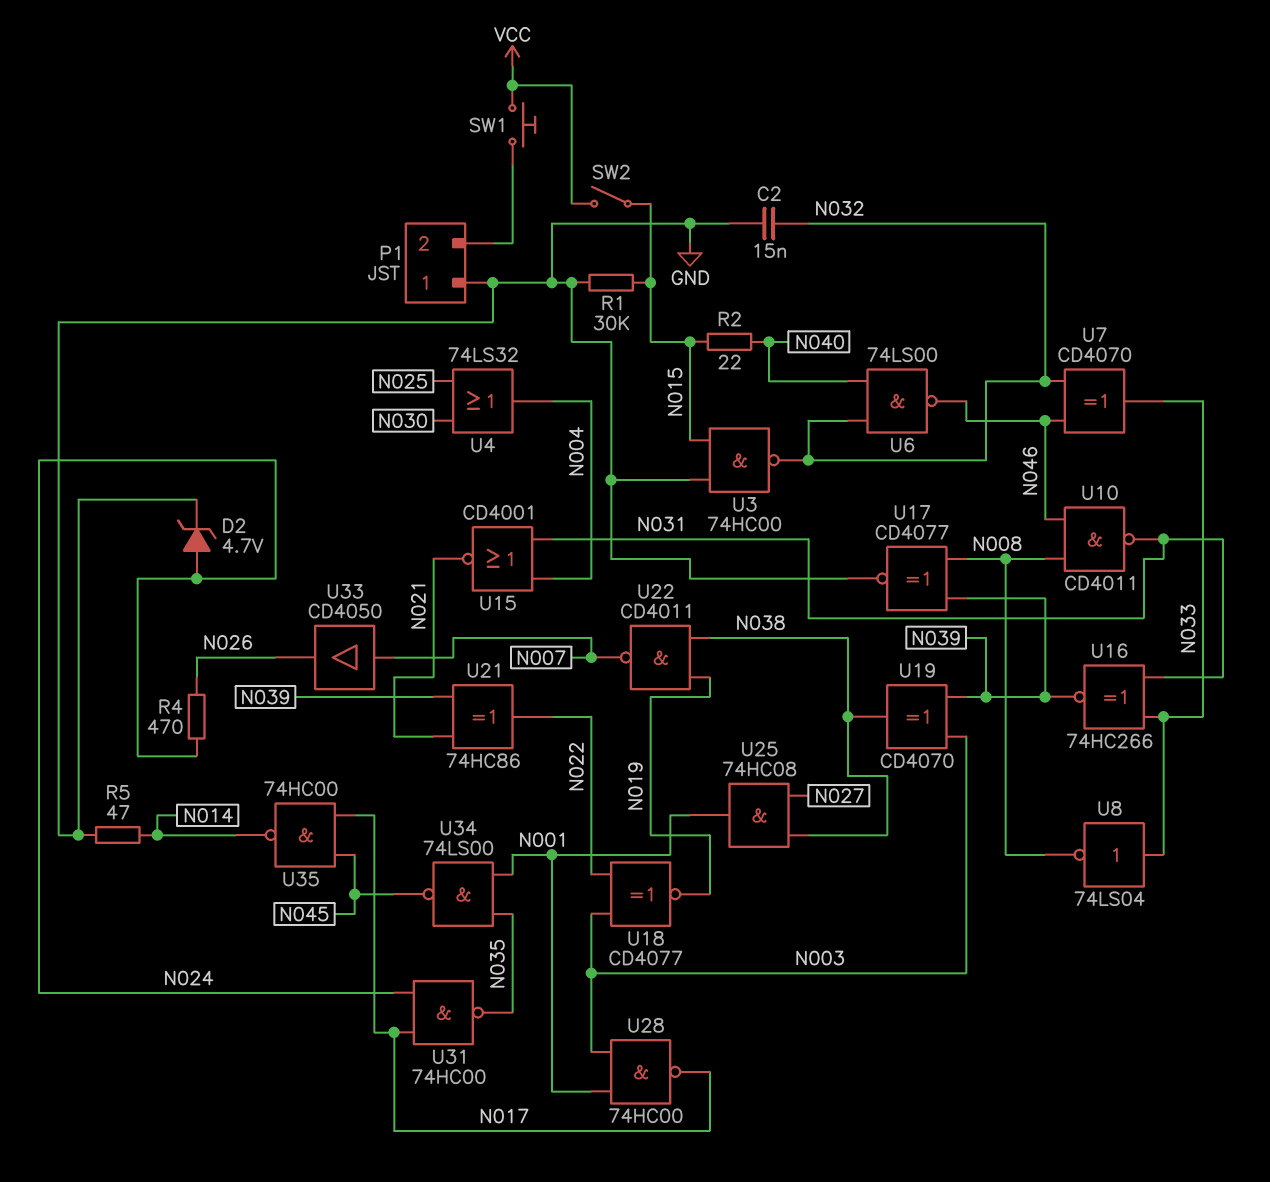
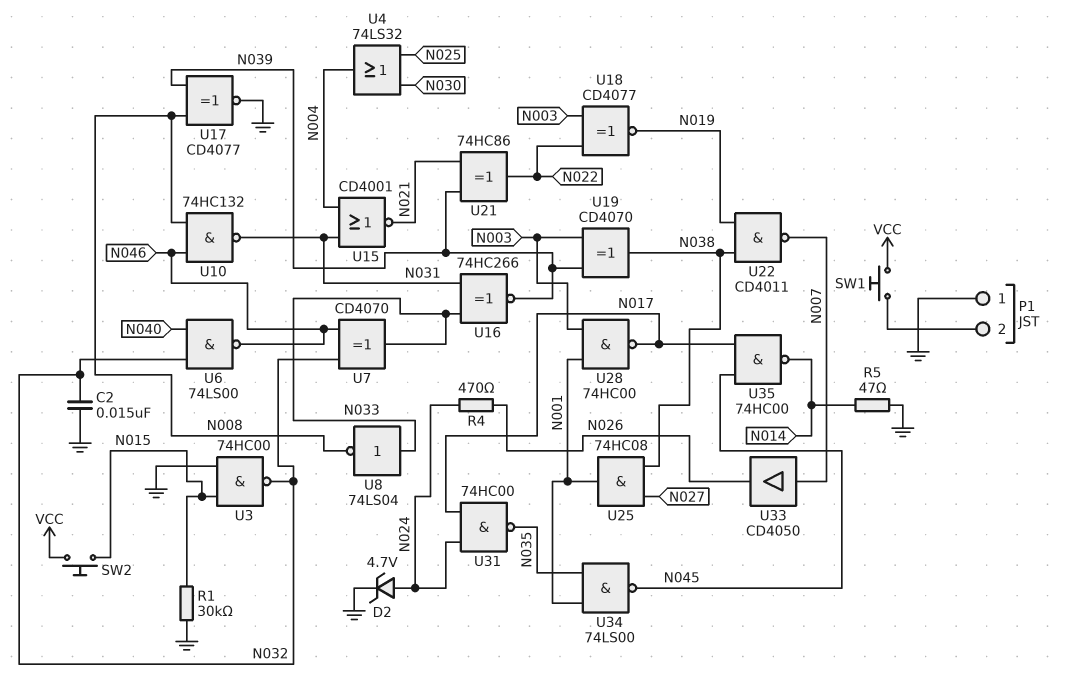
R2: 22 (N015, N040) -> none
SW2: switch (N015, VCC) -> button (N015, VCC)
U10: NAND CD4011 (in N008, in N046, out N031) -> NAND 74HC132 (in N008, in N046, out N031)

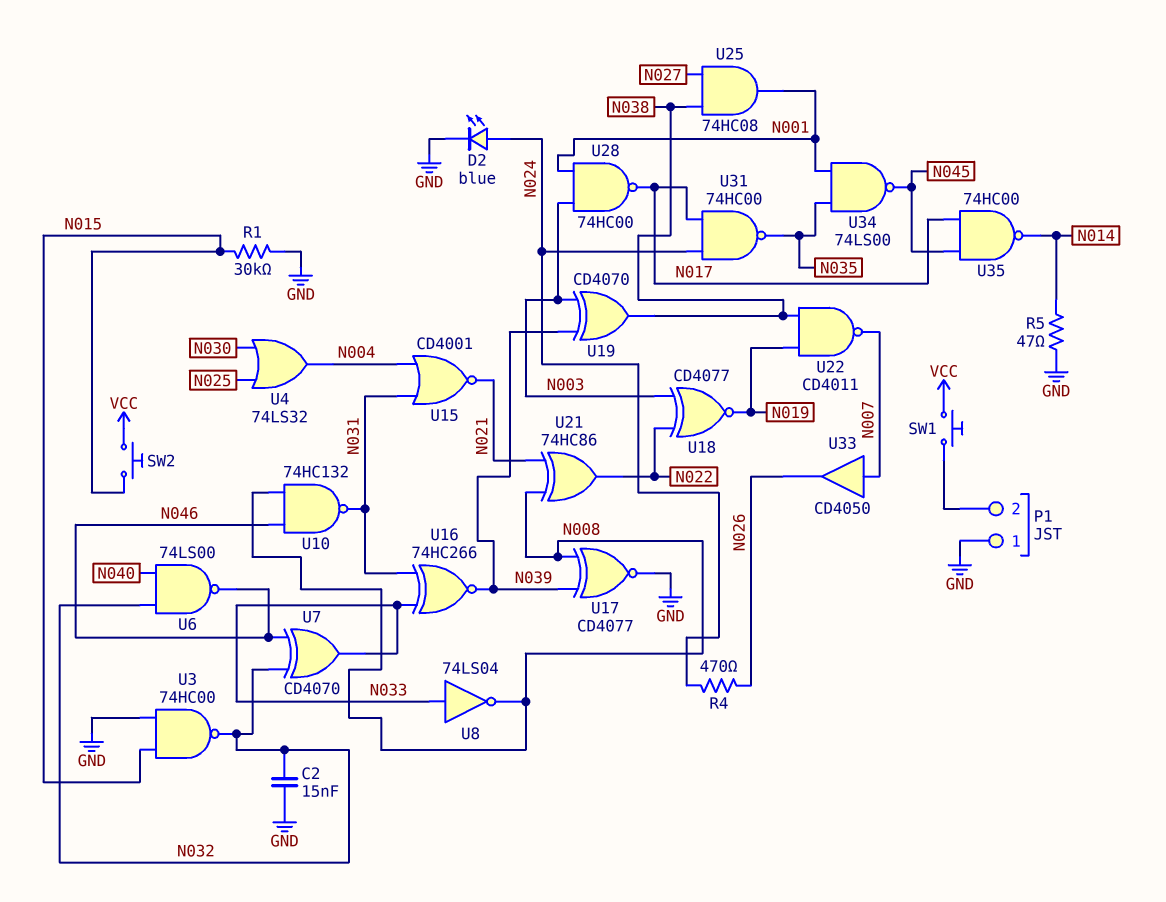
D2: zener 4.7V (A N024, K GND) -> LED blue (A N024, K GND)
U21: XOR 74HC86 (in N021, in N039, out N022) -> XOR 74HC86 (in N008, in N021, out N022)

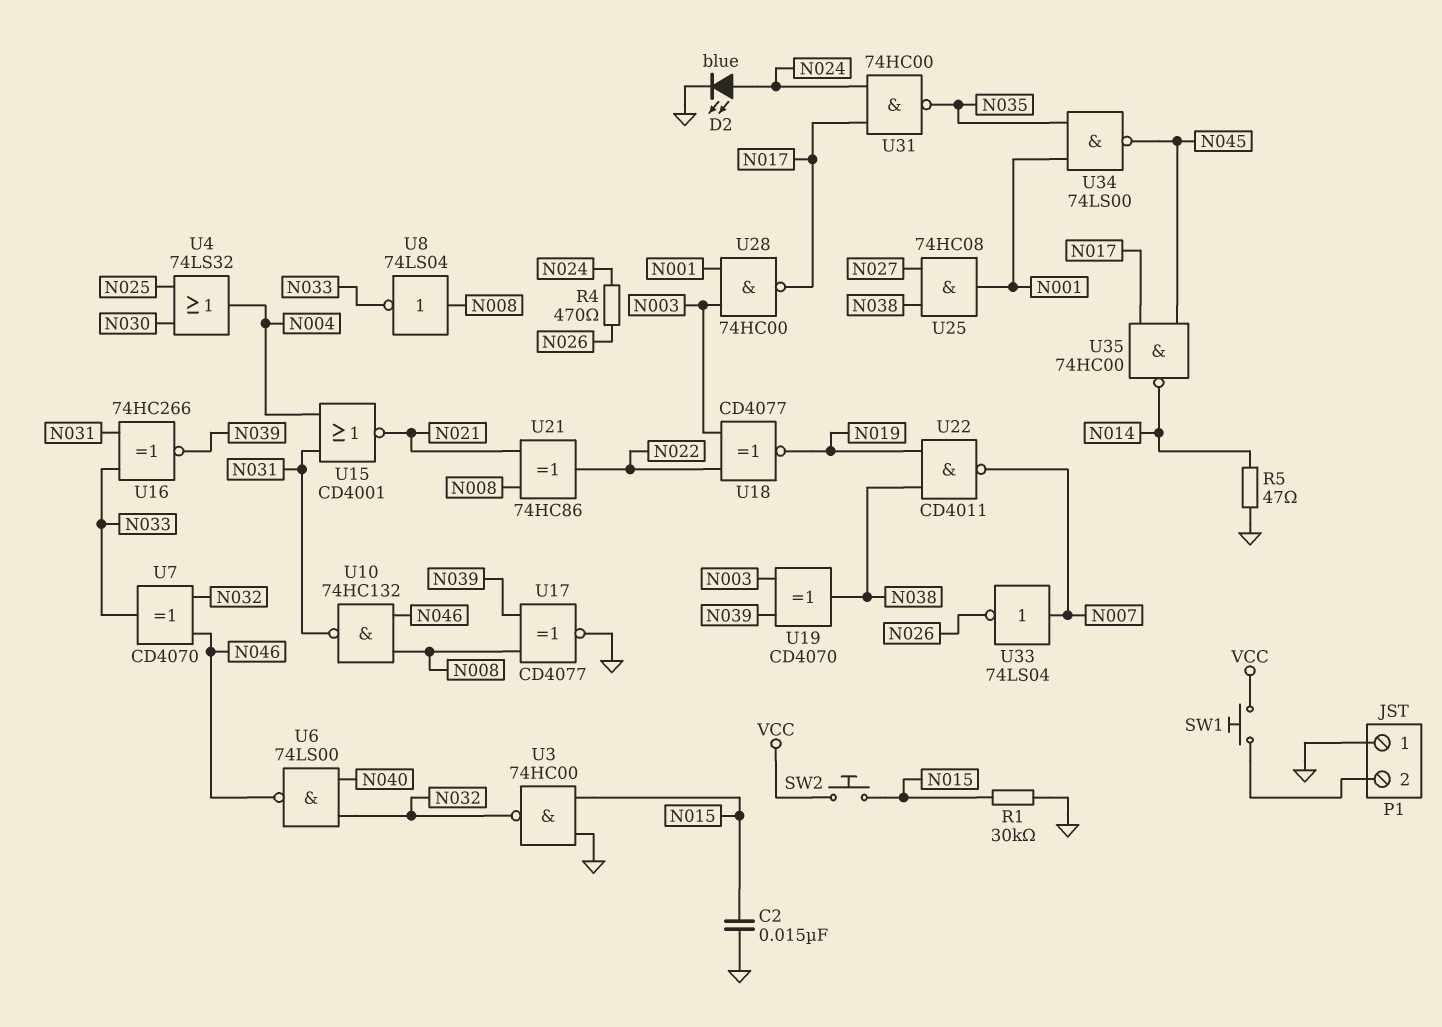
C2: 15nF (GND, N032) -> 15nF (GND, N015)
U8: NOT 74LS04 (in N033, out N008) -> NOT 74LS04 (in N008, out N033)
U33: buffer CD4050 (in N007, out N026) -> NOT 74LS04 (in N007, out N026)

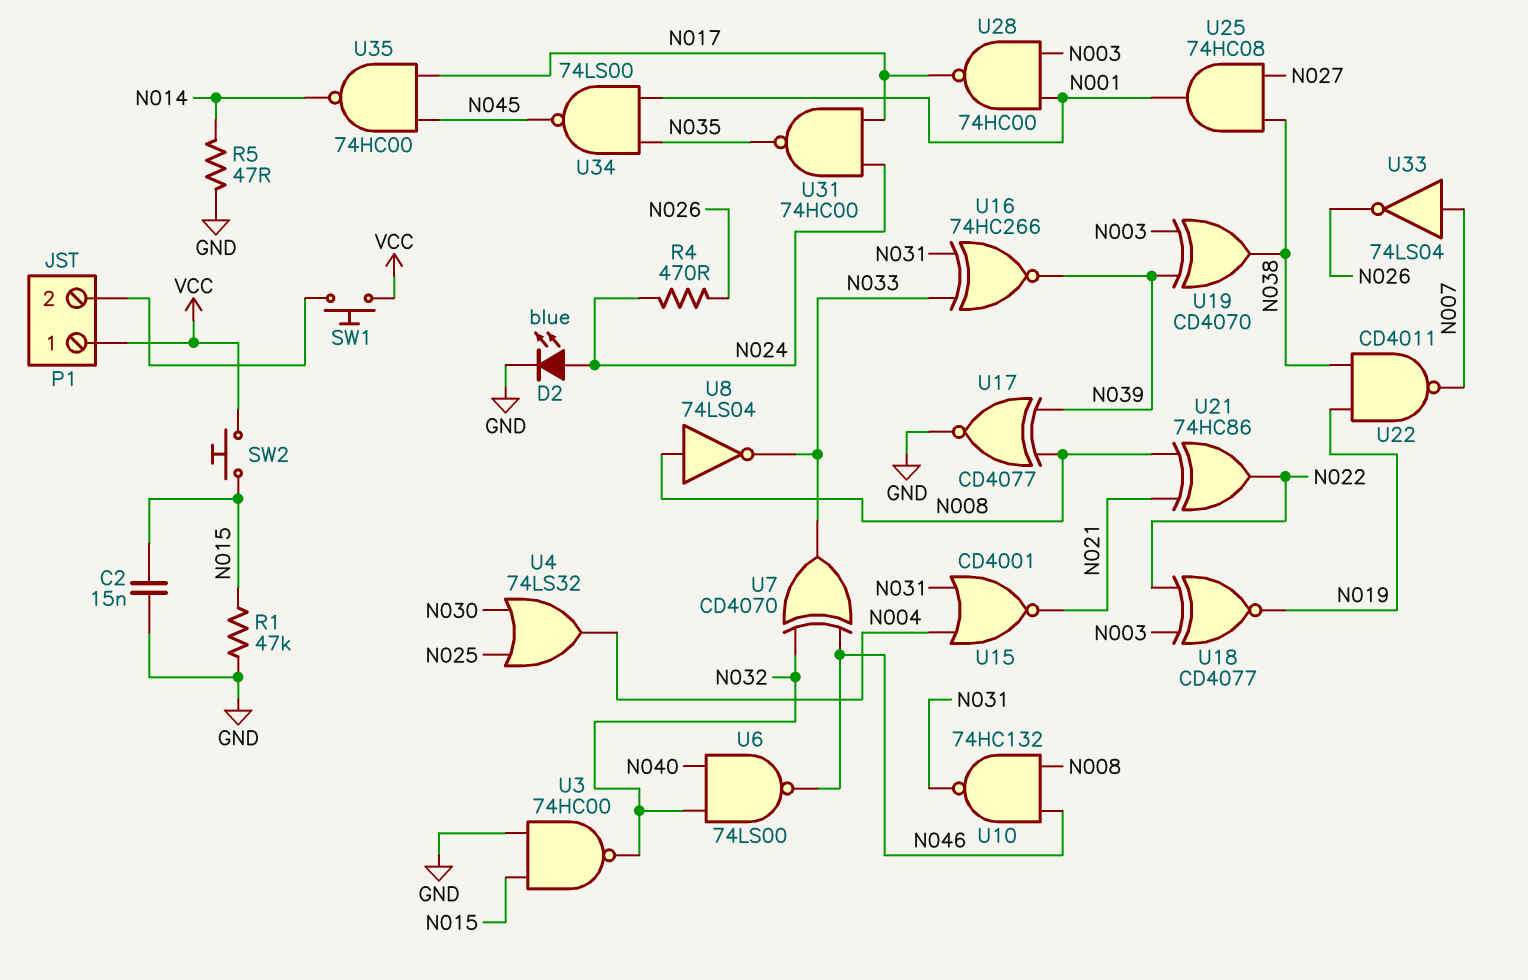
P1 pin 1: GND -> VCC
R1: 30k (GND, N015) -> 47k (GND, N015)

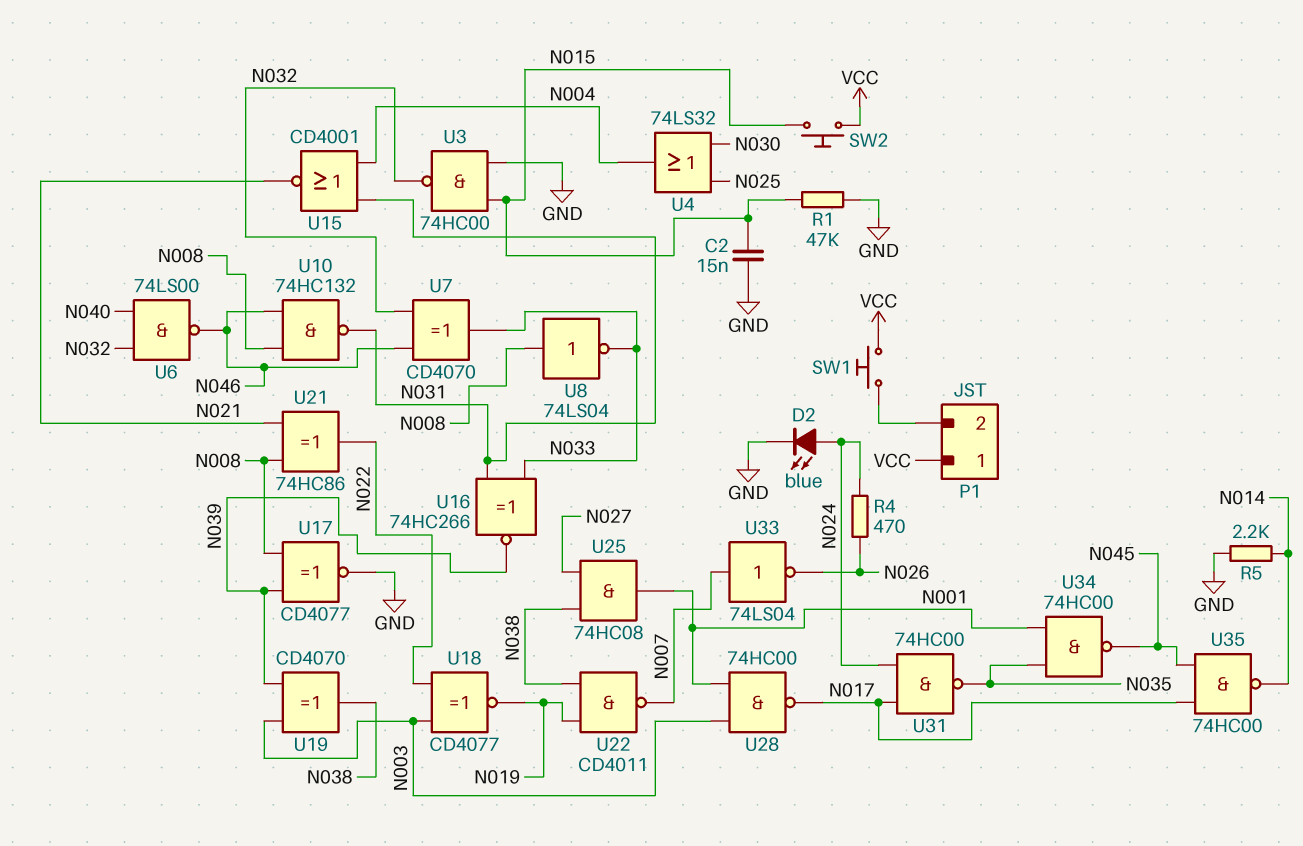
R5: 47 (GND, N014) -> 2.2k (GND, N014)
U34: NAND 74LS00 (in N001, in N035, out N045) -> NAND 74HC00 (in N001, in N035, out N045)

